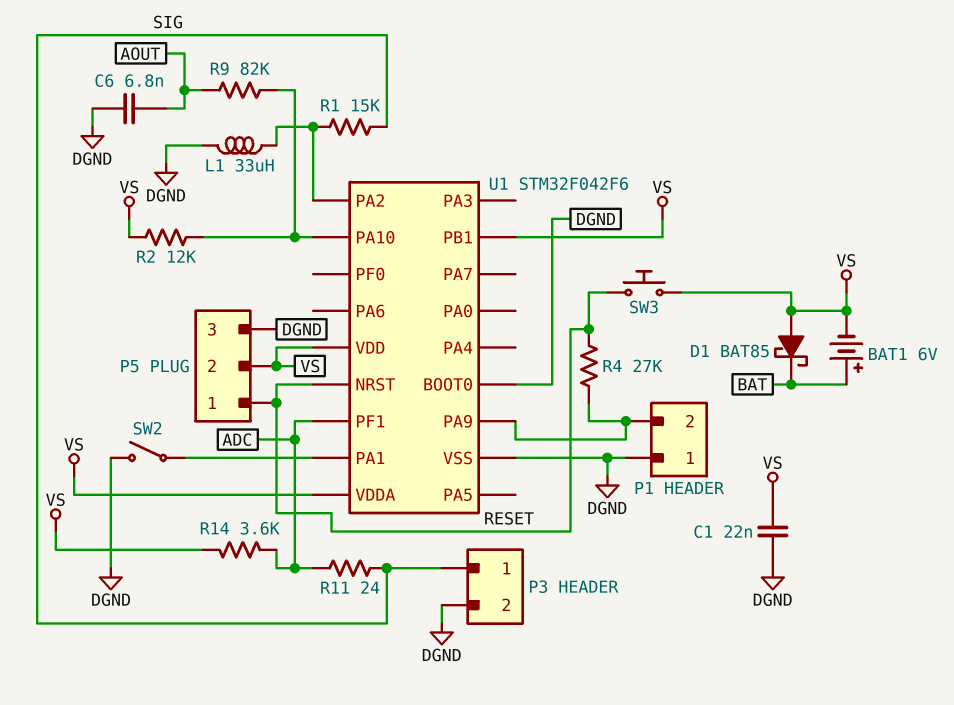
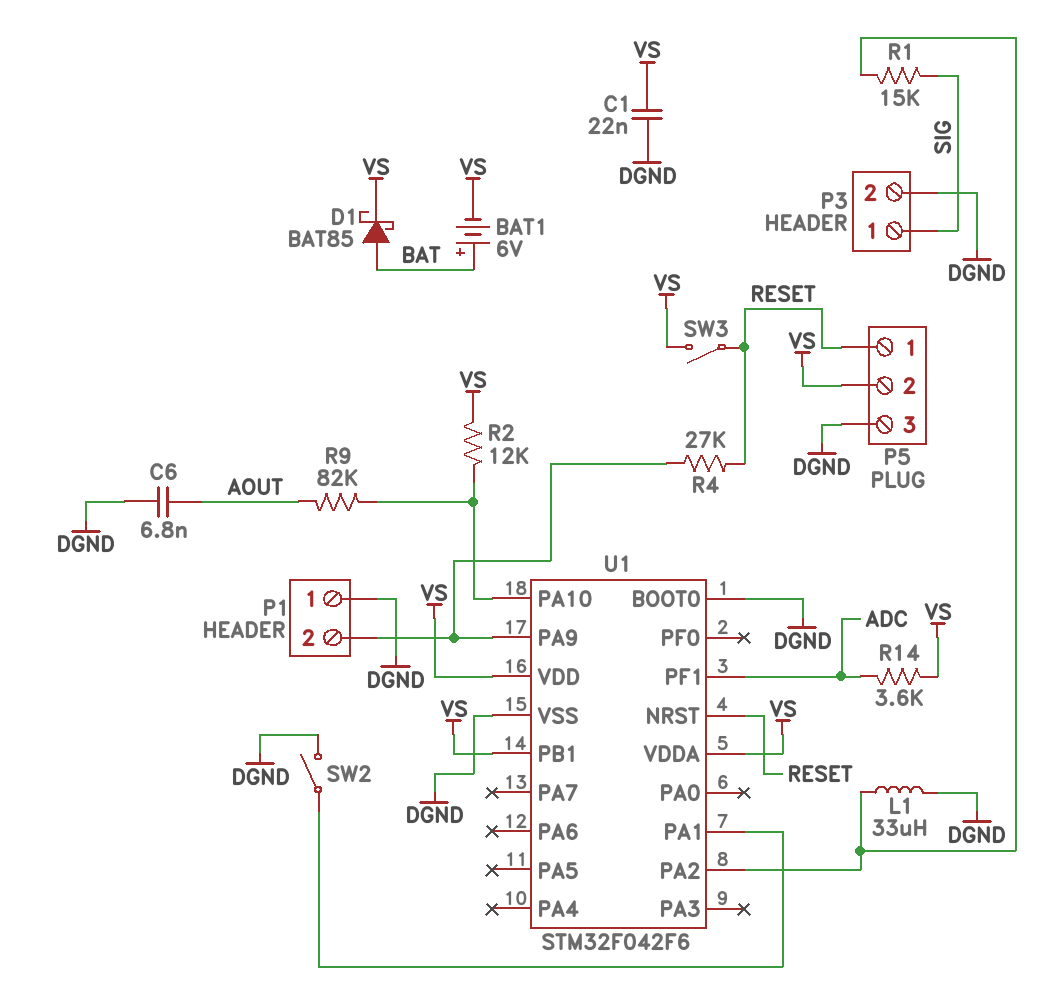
D1: schottky BAT85 (A VS, K BAT) -> schottky BAT85 (A BAT, K VS)
R11: 24 (ADC, SIG) -> none
SW3: button (RESET, VS) -> switch (RESET, VS)

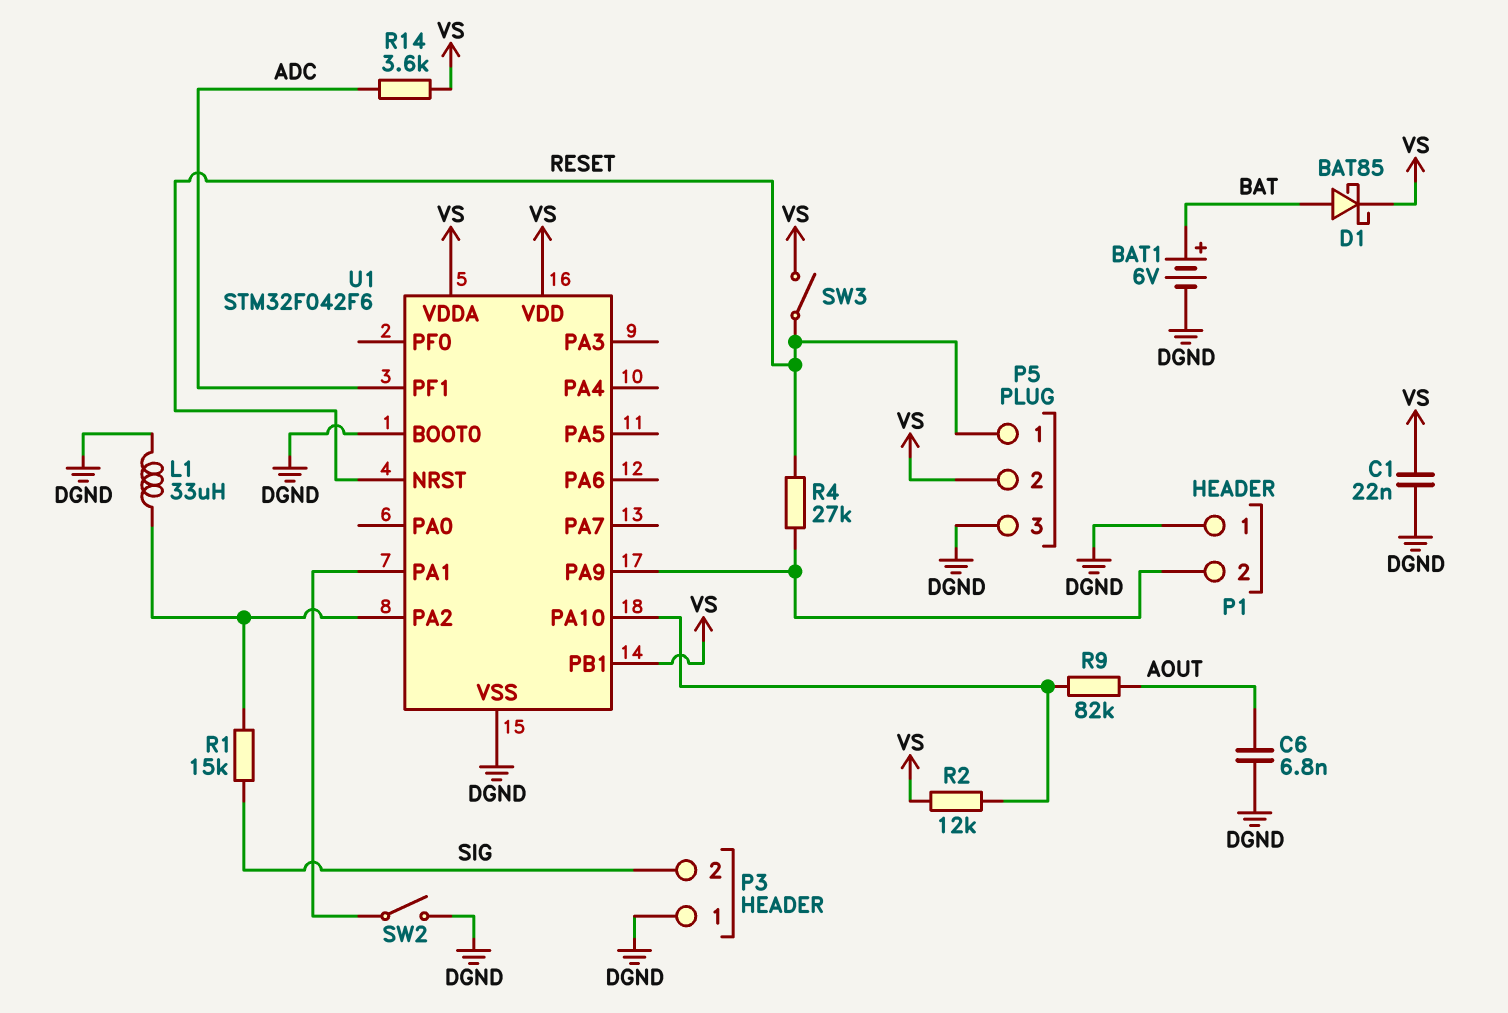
BAT1: 6V (plus BAT, minus VS) -> 6V (plus BAT, minus DGND)
P3 pin 1: SIG -> DGND
P3 pin 2: DGND -> SIG

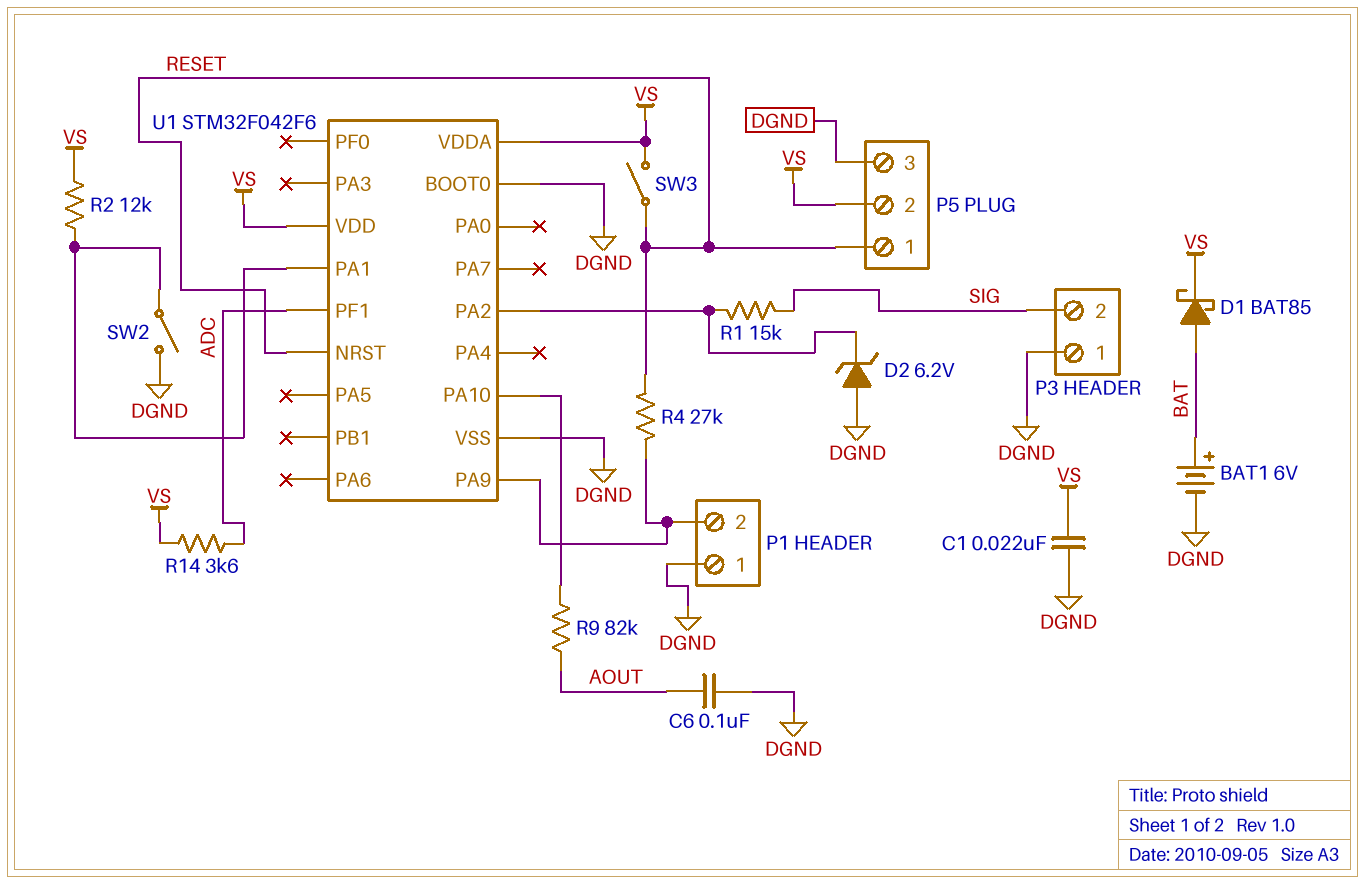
C6: 6.8nF (AOUT, DGND) -> 100nF (AOUT, DGND)
D2: none -> zener 6.2V (A DGND, K U1/PA2)
L1: 33uH (DGND, U1/PA2) -> none
R2: 12k (U1/PA10, VS) -> 12k (U1/PA1, VS)
U1 pin PB1: VS -> none

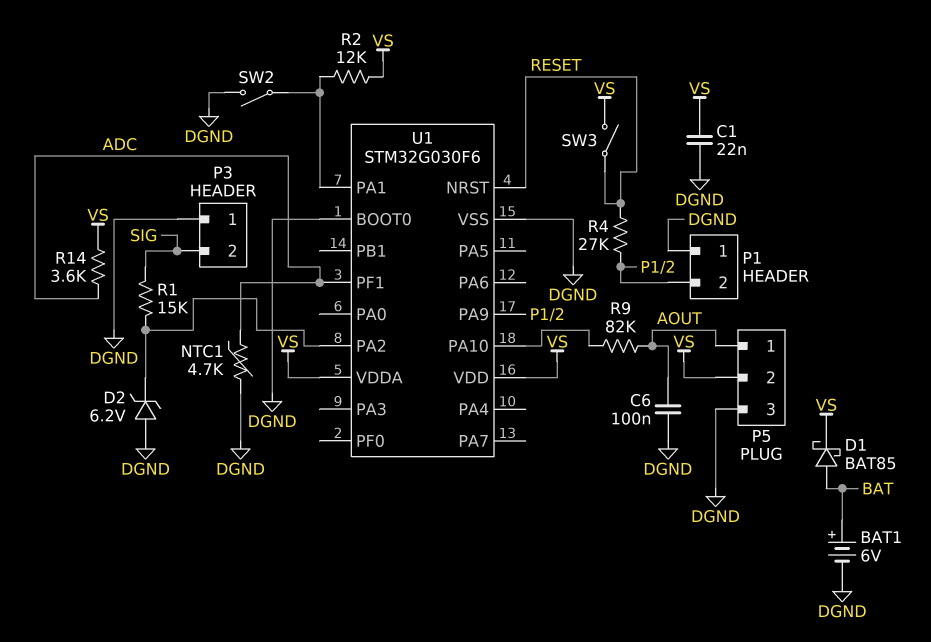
NTC1: none -> 4.7k (ADC, DGND)
P5 pin 1: RESET -> AOUT
U1: STM32F042F6 -> STM32G030F6

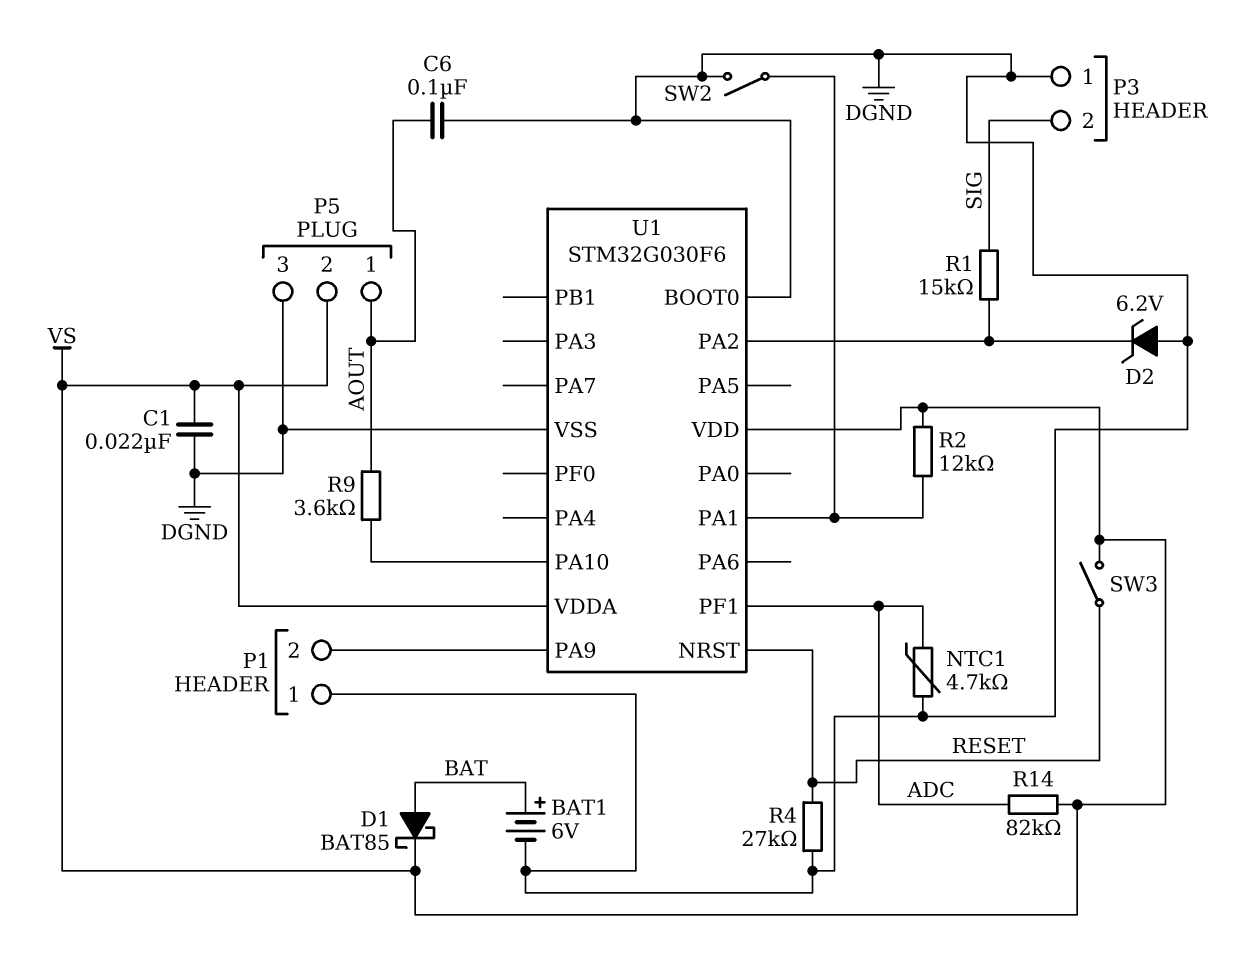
R4: 27k (P1/2, RESET) -> 27k (DGND, RESET)
R9: 82k (AOUT, U1/PA10) -> 3.6k (AOUT, U1/PA10)
R14: 3.6k (ADC, VS) -> 82k (ADC, VS)

